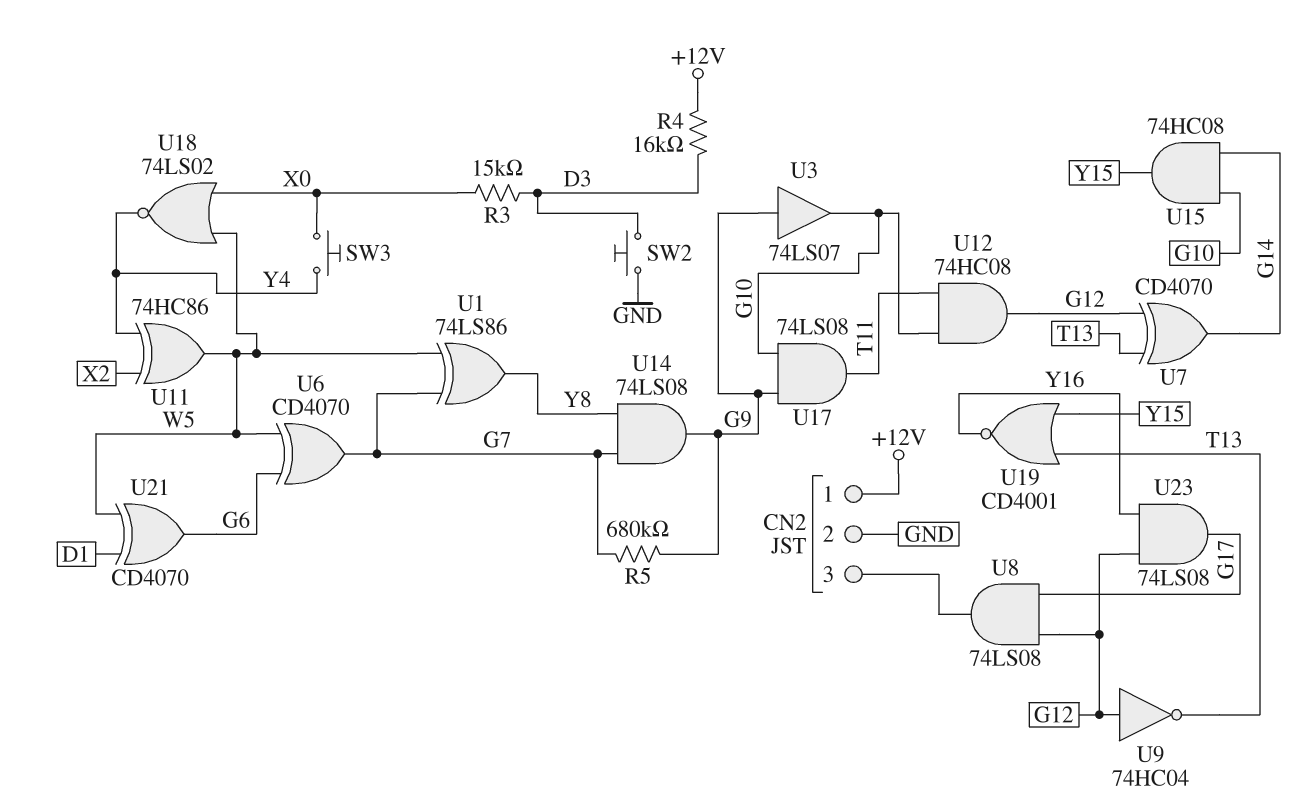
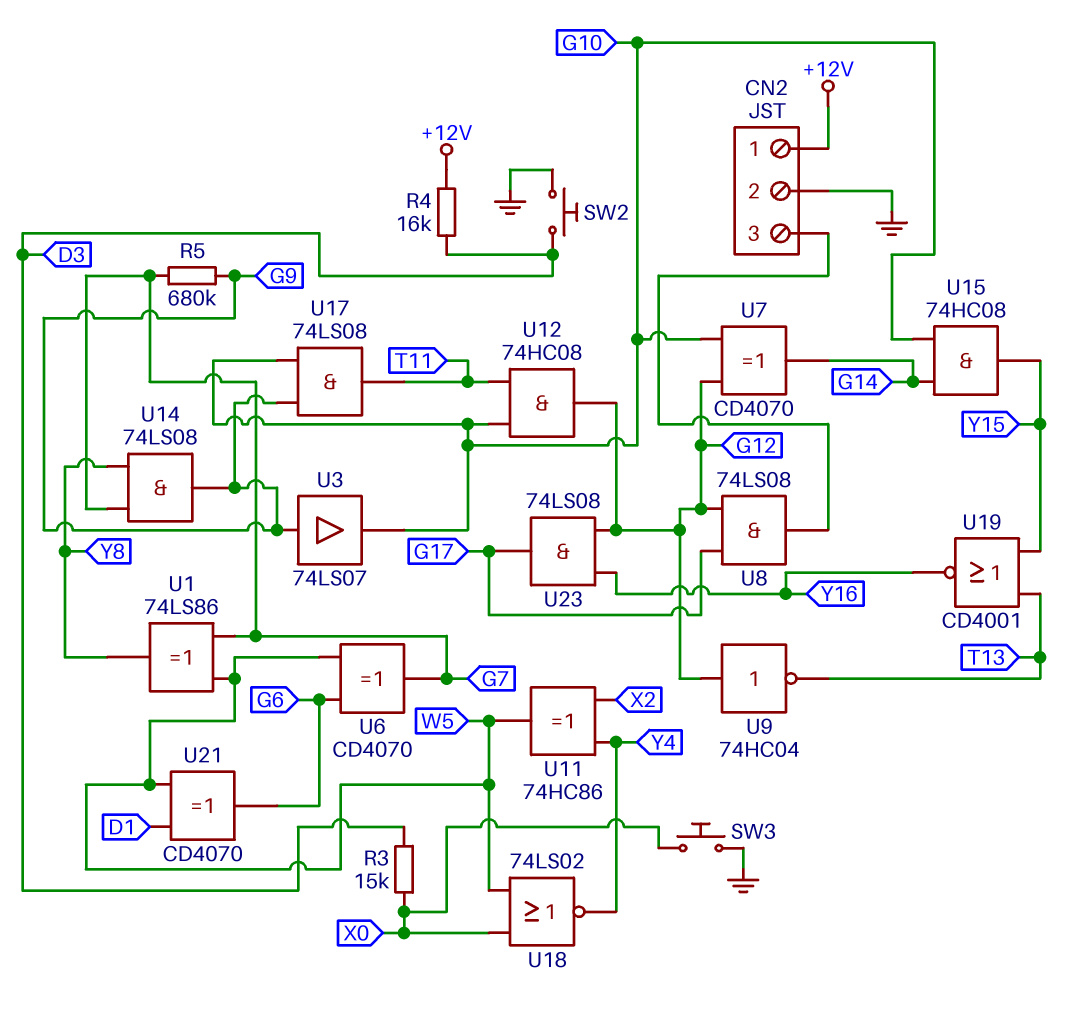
SW3: button (X0, Y4) -> button (GND, X0)
U7: XOR CD4070 (in G12, in T13, out G14) -> XOR CD4070 (in G10, in G12, out G14)

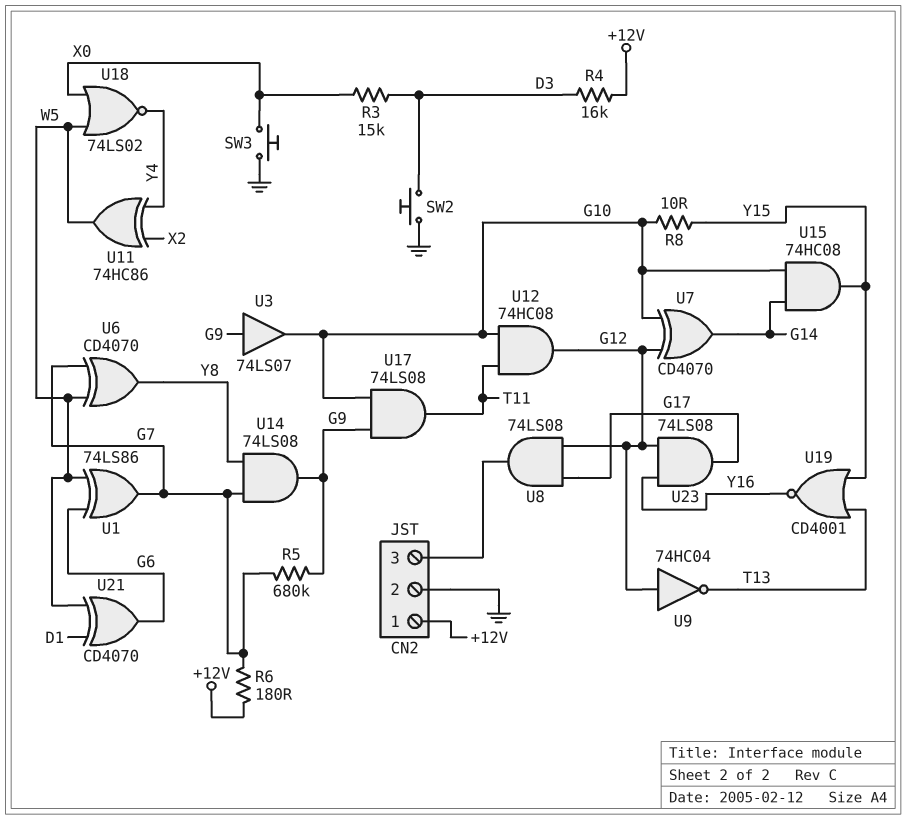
R6: none -> 180 (+12V, G7)
R8: none -> 10 (G10, Y15)
U1: XOR 74LS86 (in G7, in W5, out Y8) -> XOR 74LS86 (in G6, in W5, out G7)
U6: XOR CD4070 (in G6, in W5, out G7) -> XOR CD4070 (in G7, in W5, out Y8)

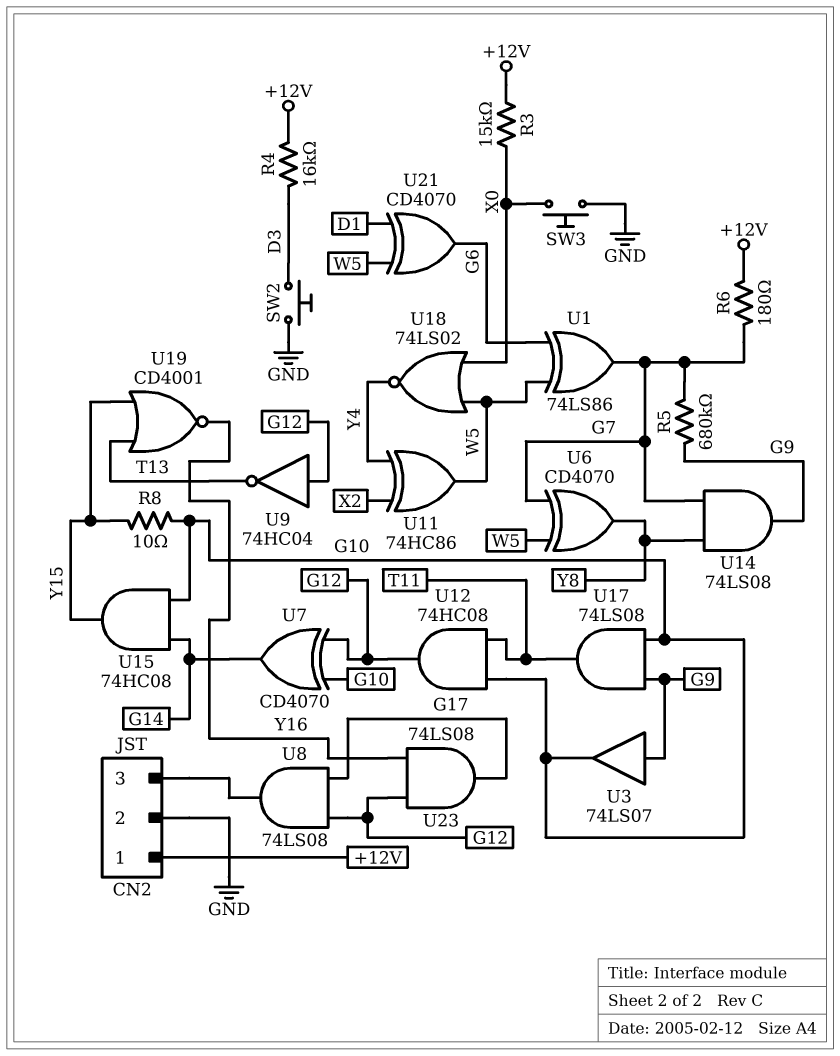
R3: 15k (D3, X0) -> 15k (+12V, X0)

